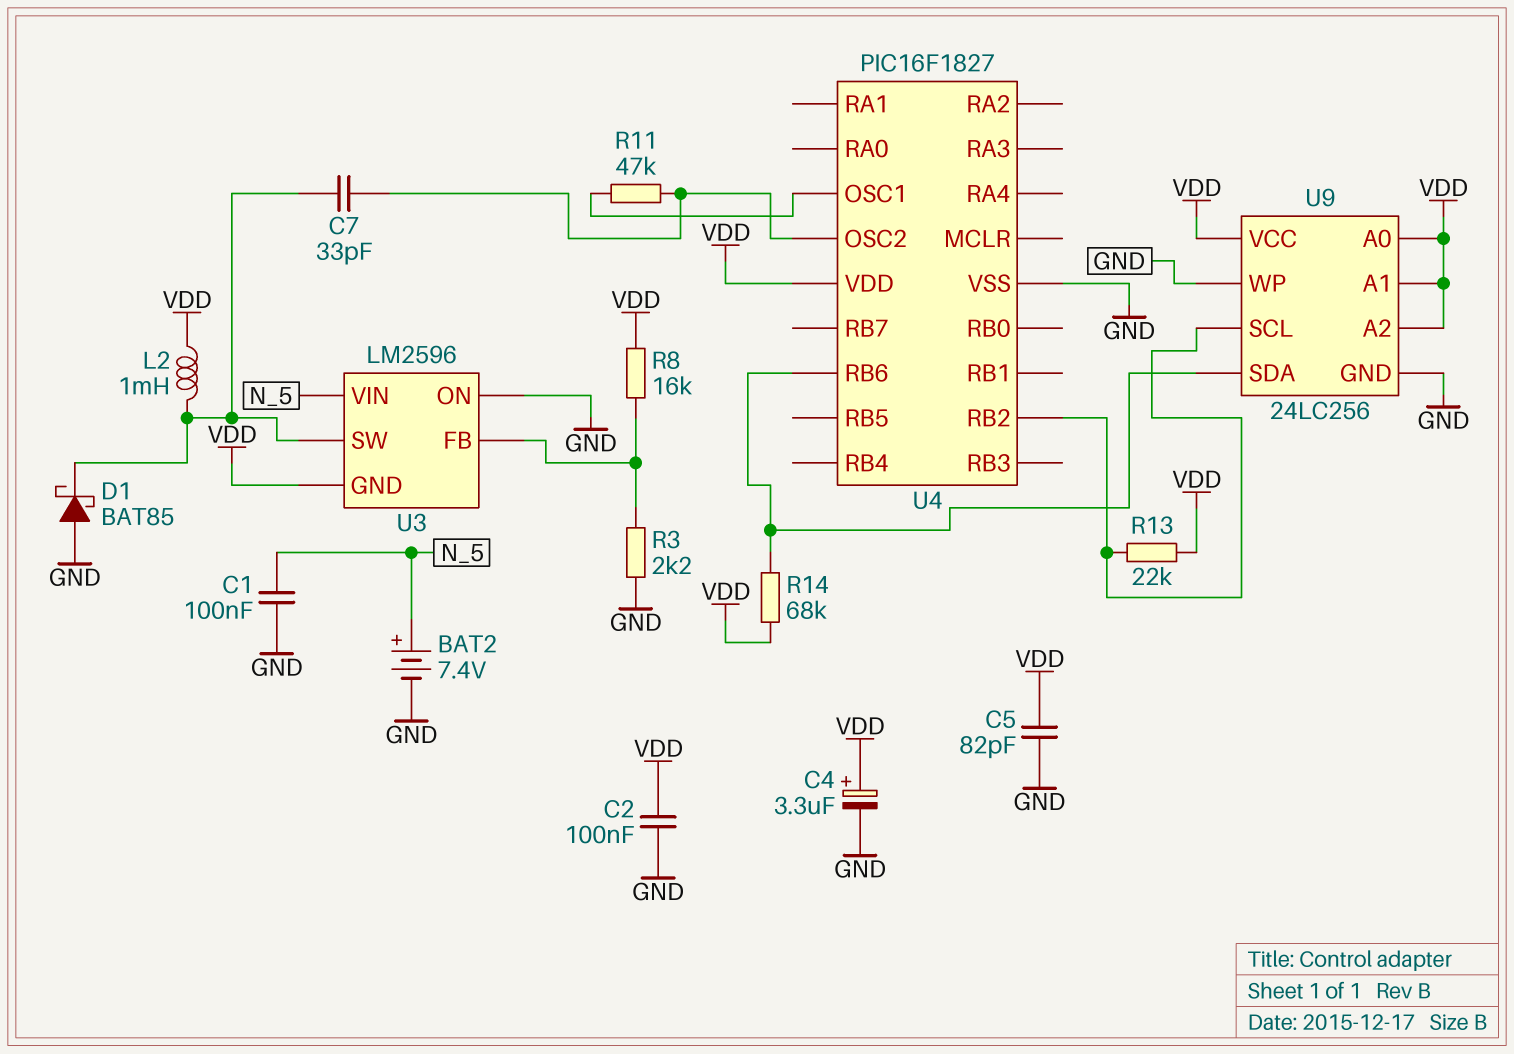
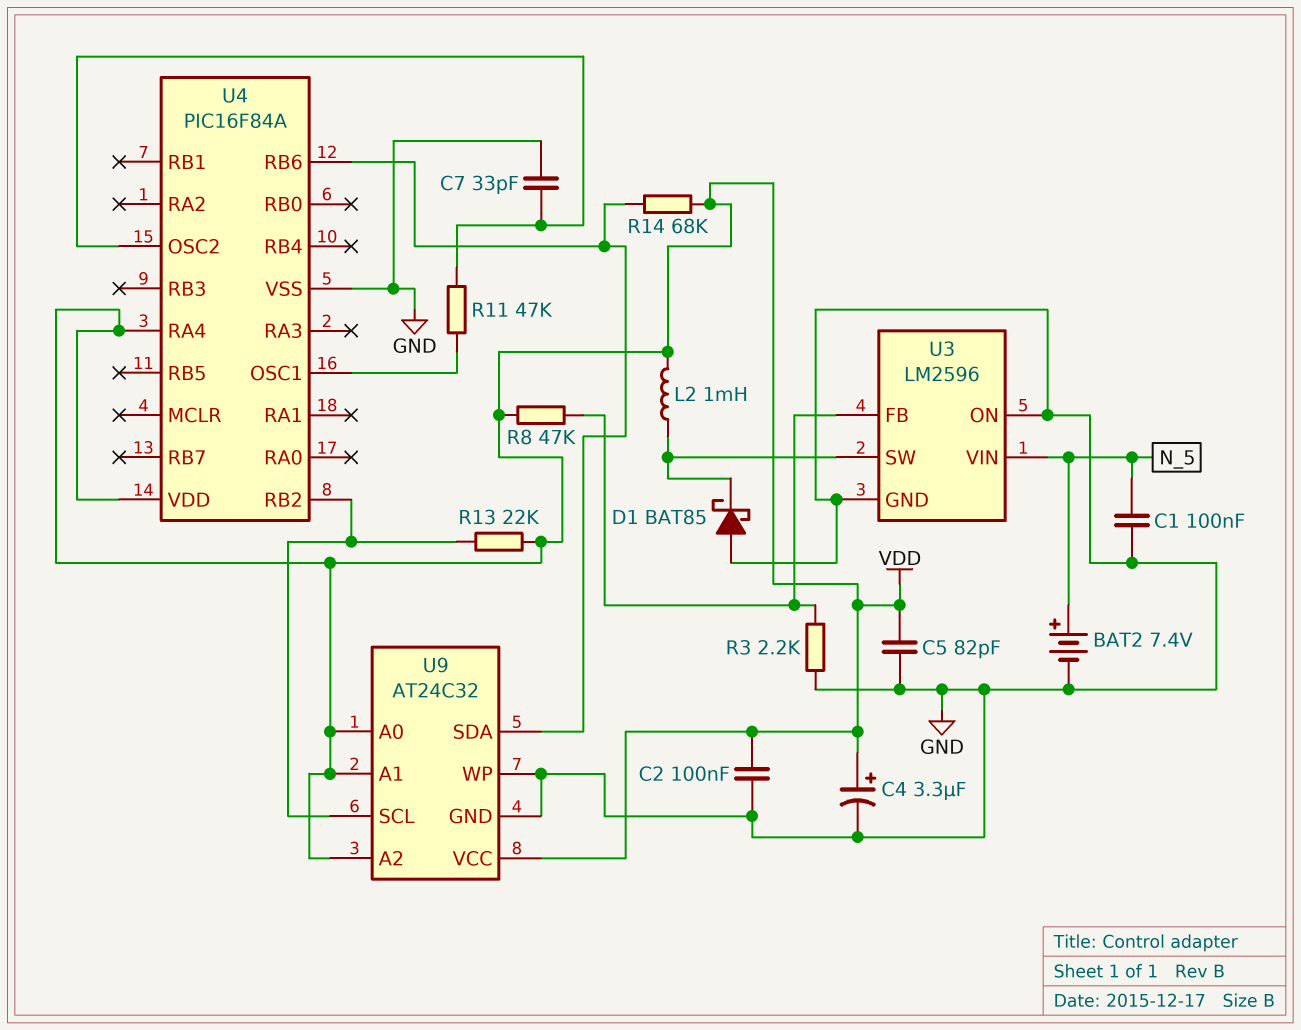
C7: 33pF (U3/SW, U4/OSC2) -> 33pF (GND, U4/OSC2)
R8: 16k (U3/FB, VDD) -> 47k (U3/FB, VDD)
U3 pin GND: VDD -> GND
U4: PIC16F1827 -> PIC16F84A
U4 pin RA4: none -> VDD
U9: 24LC256 -> AT24C32

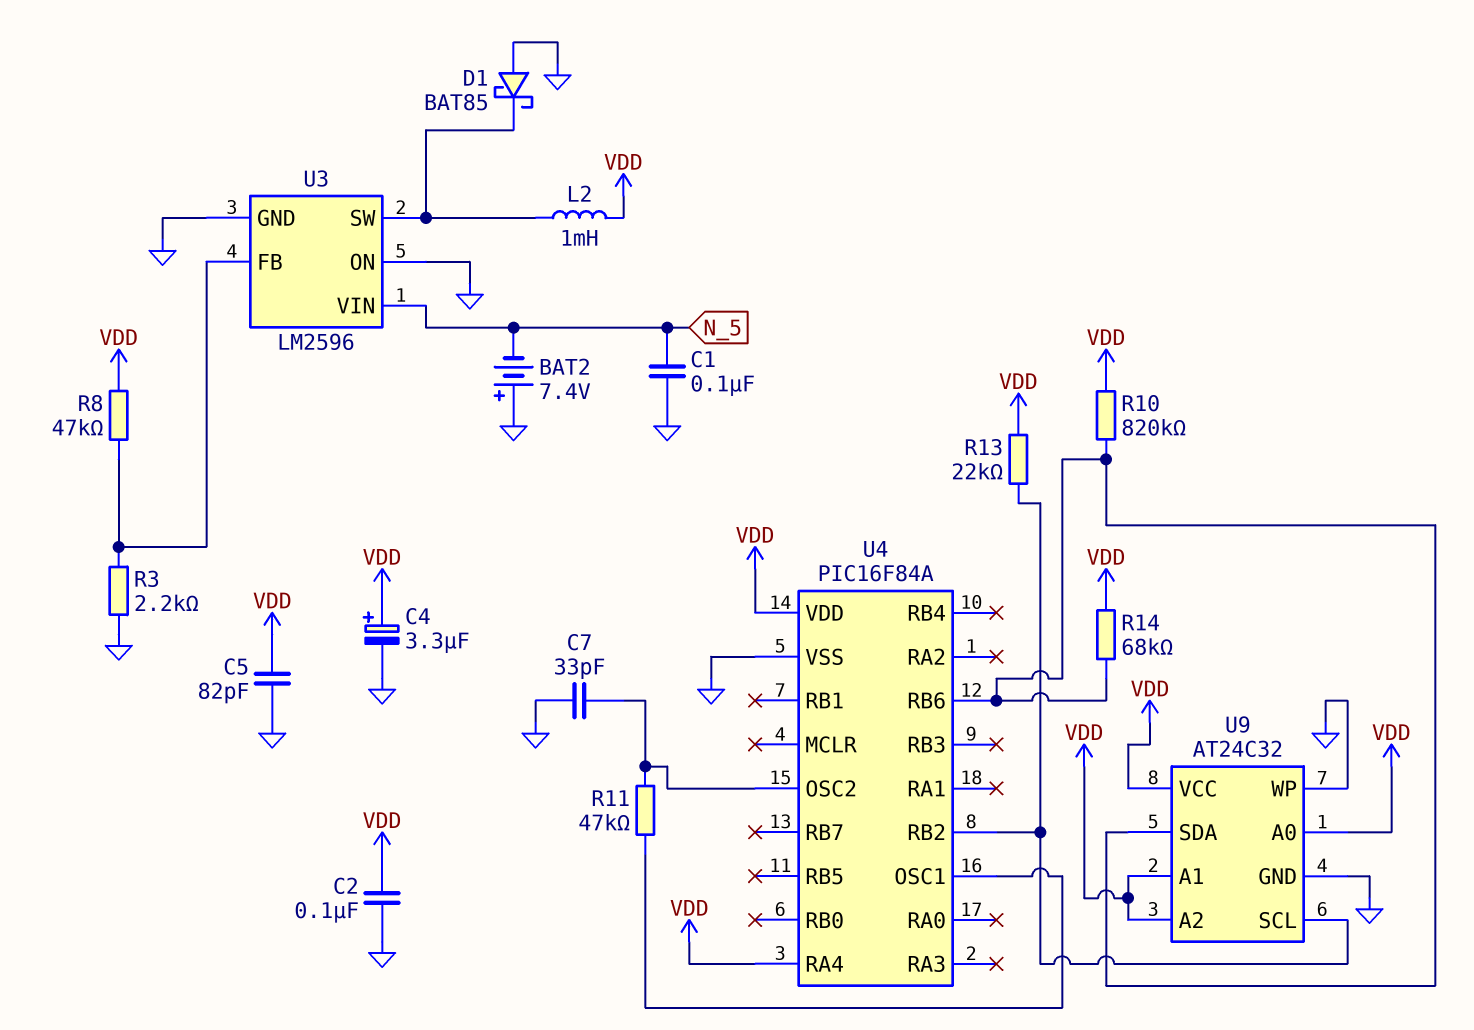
BAT2: 7.4V (plus N_5, minus GND) -> 7.4V (plus GND, minus N_5)
R10: none -> 820k (U4/RB6, VDD)

